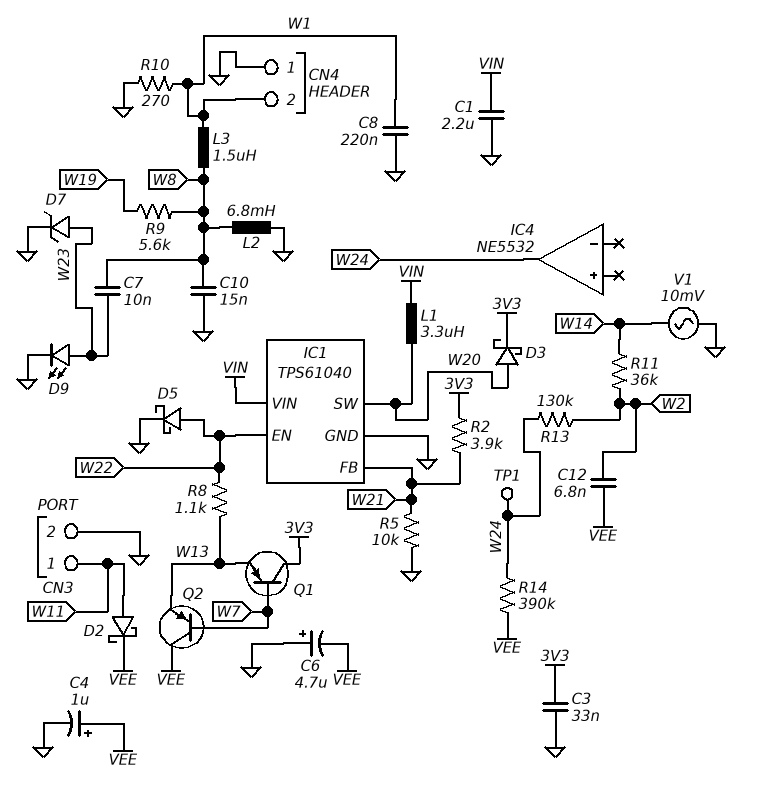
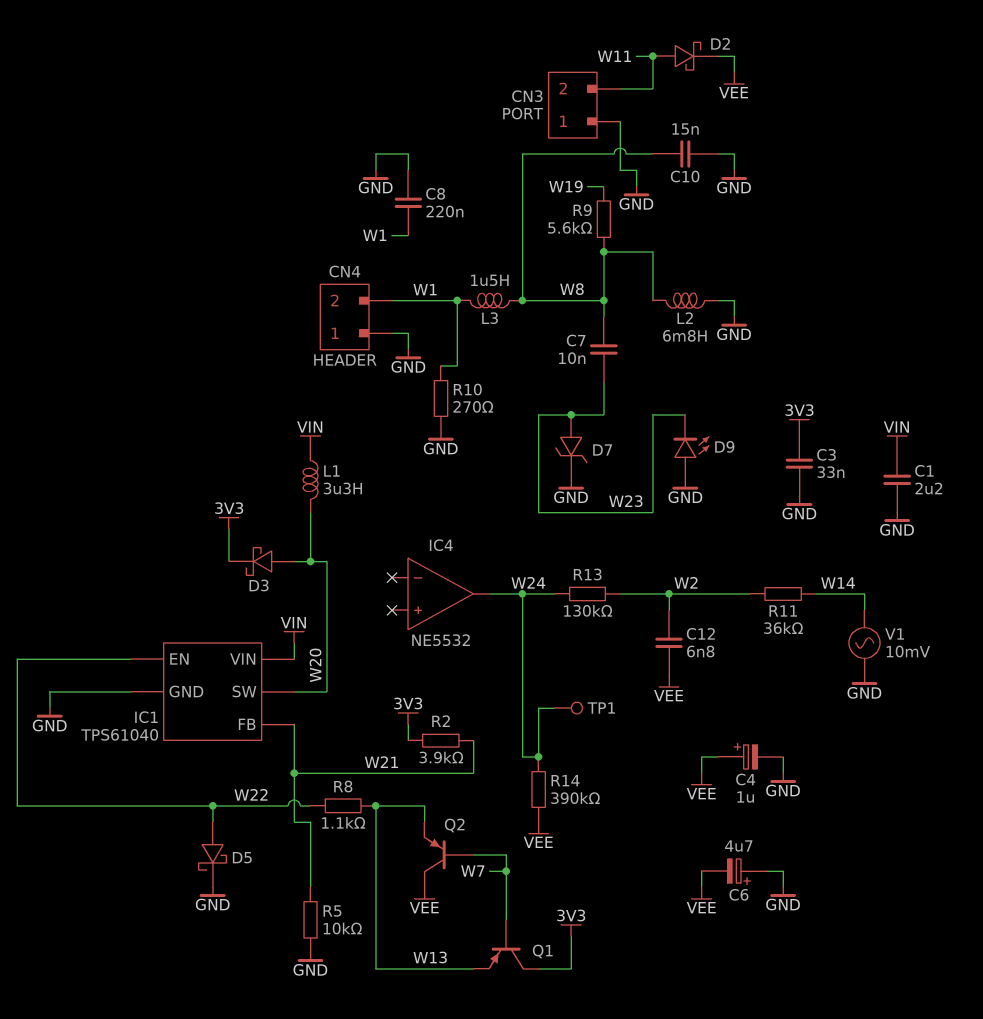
CN3 pin 1: W11 -> GND
CN3 pin 2: GND -> W11
D9: LED (A W23, K GND) -> LED (A GND, K W23)

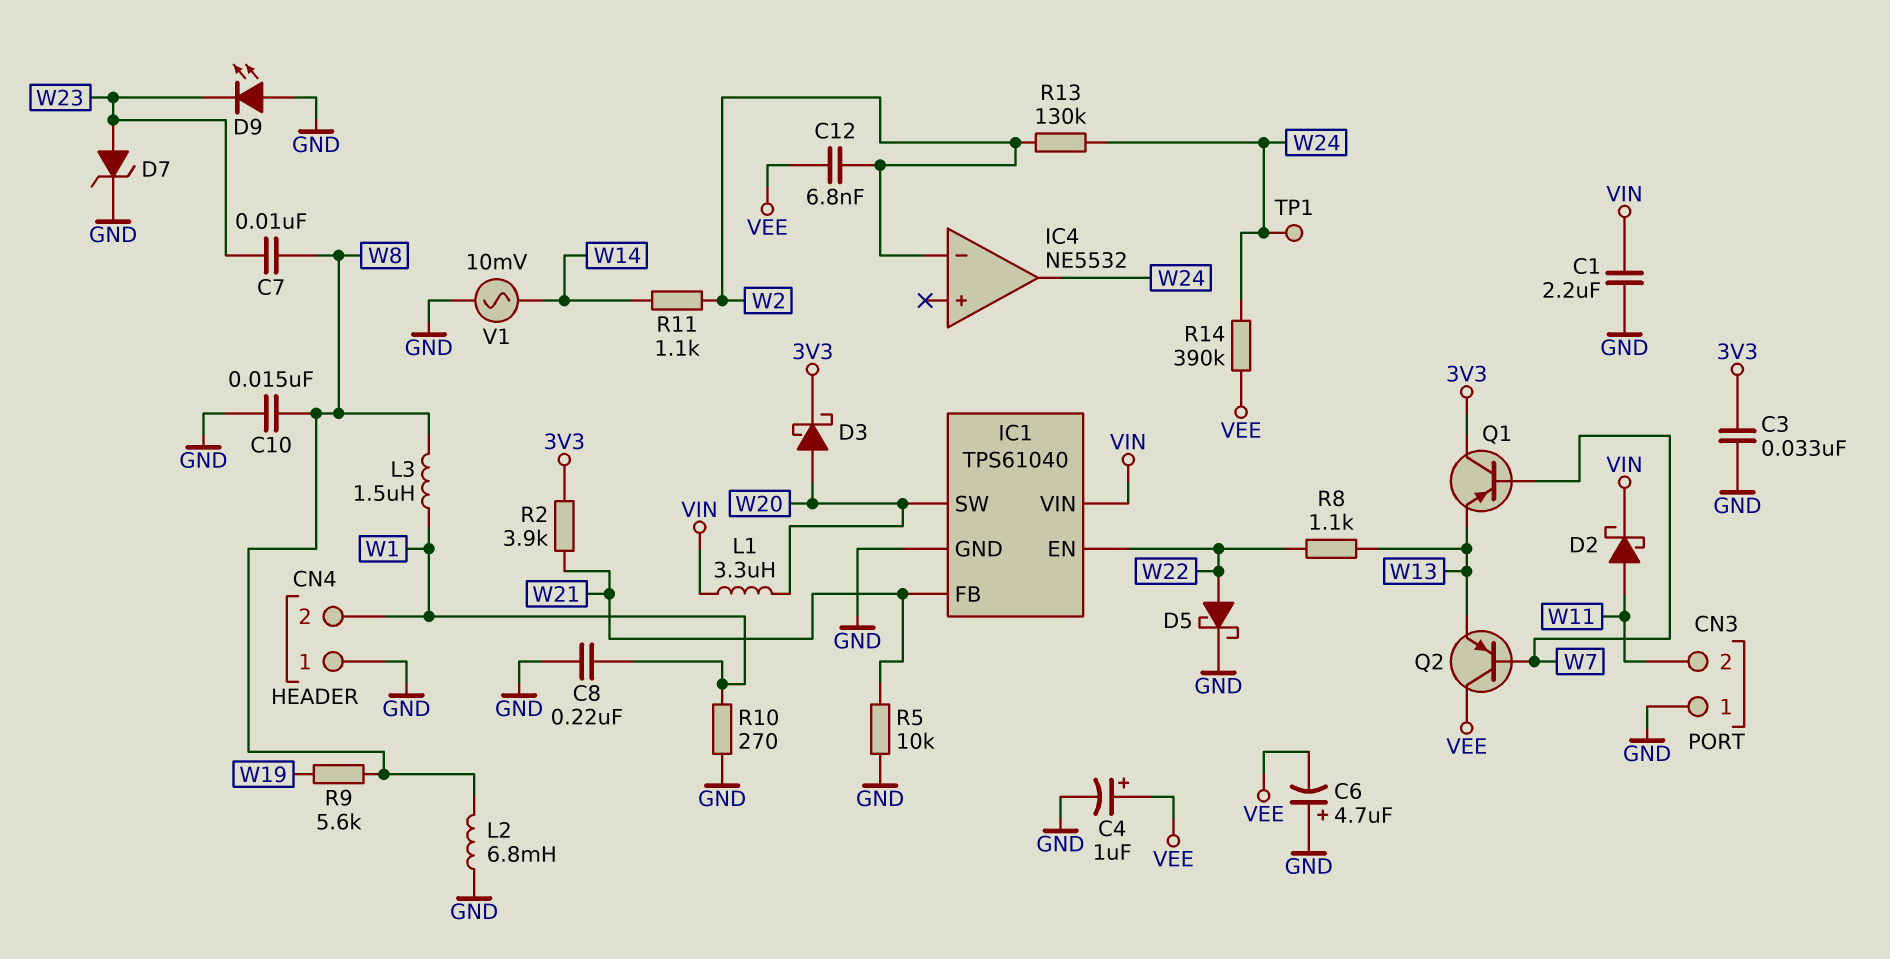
D2: schottky (A W11, K VEE) -> schottky (A W11, K VIN)
IC4 pin in-: none -> W2
R11: 36k (W2, W14) -> 1.1k (W2, W14)

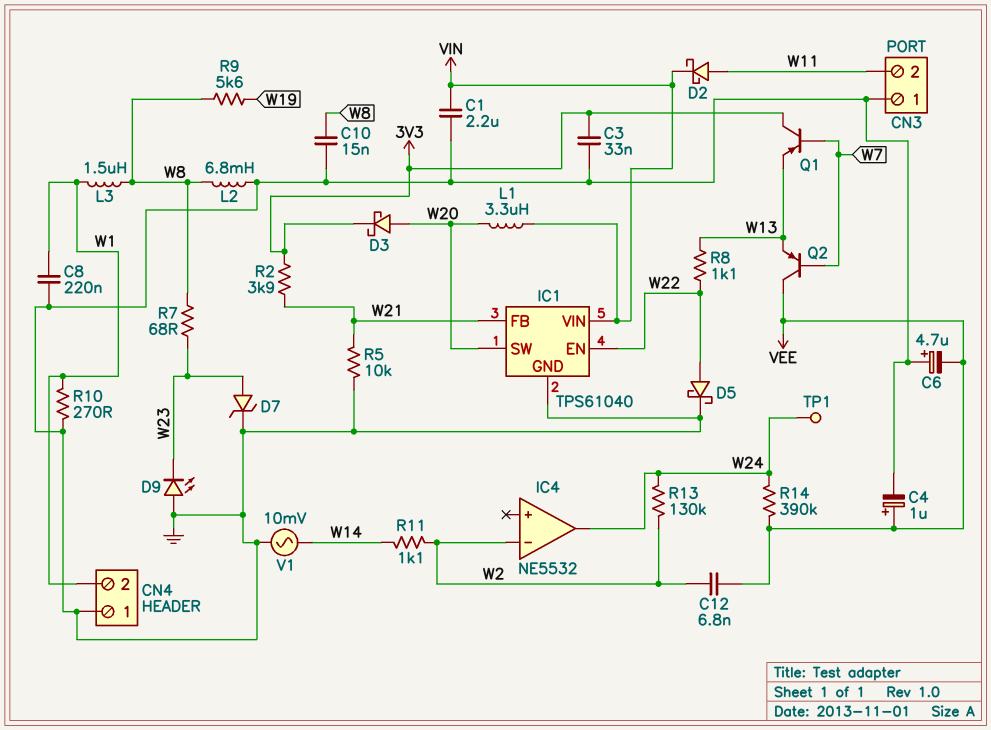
C7: 10nF (W8, W23) -> none
R7: none -> 68 (W8, W23)

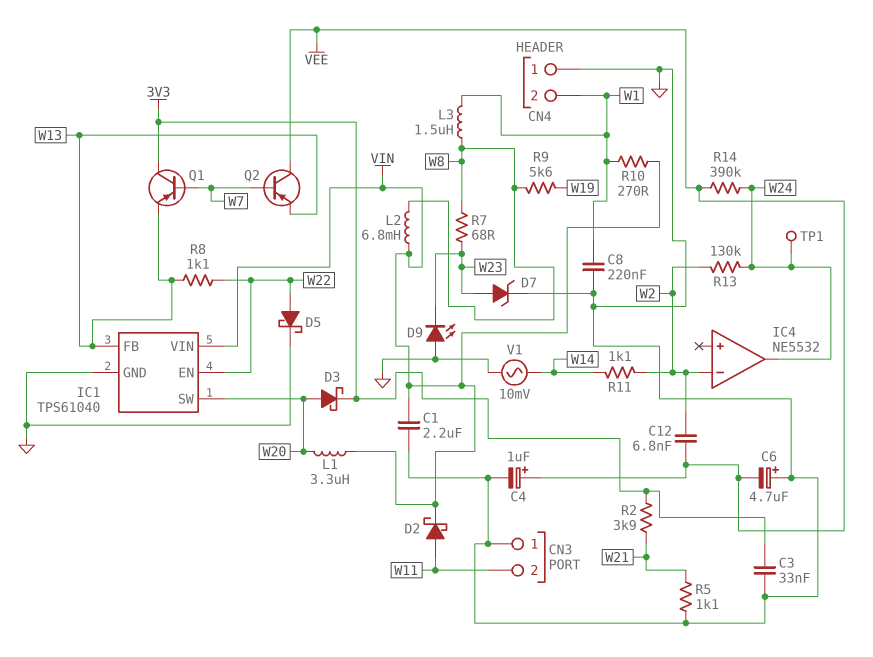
C10: 15nF (GND, W8) -> none
IC1 pin FB: W21 -> W13
L2: 6.8mH (GND, W8) -> 6.8mH (VIN, W8)
R5: 10k (GND, W21) -> 1.1k (GND, W21)
R10: 270 (GND, W1) -> 270 (VIN, W1)

